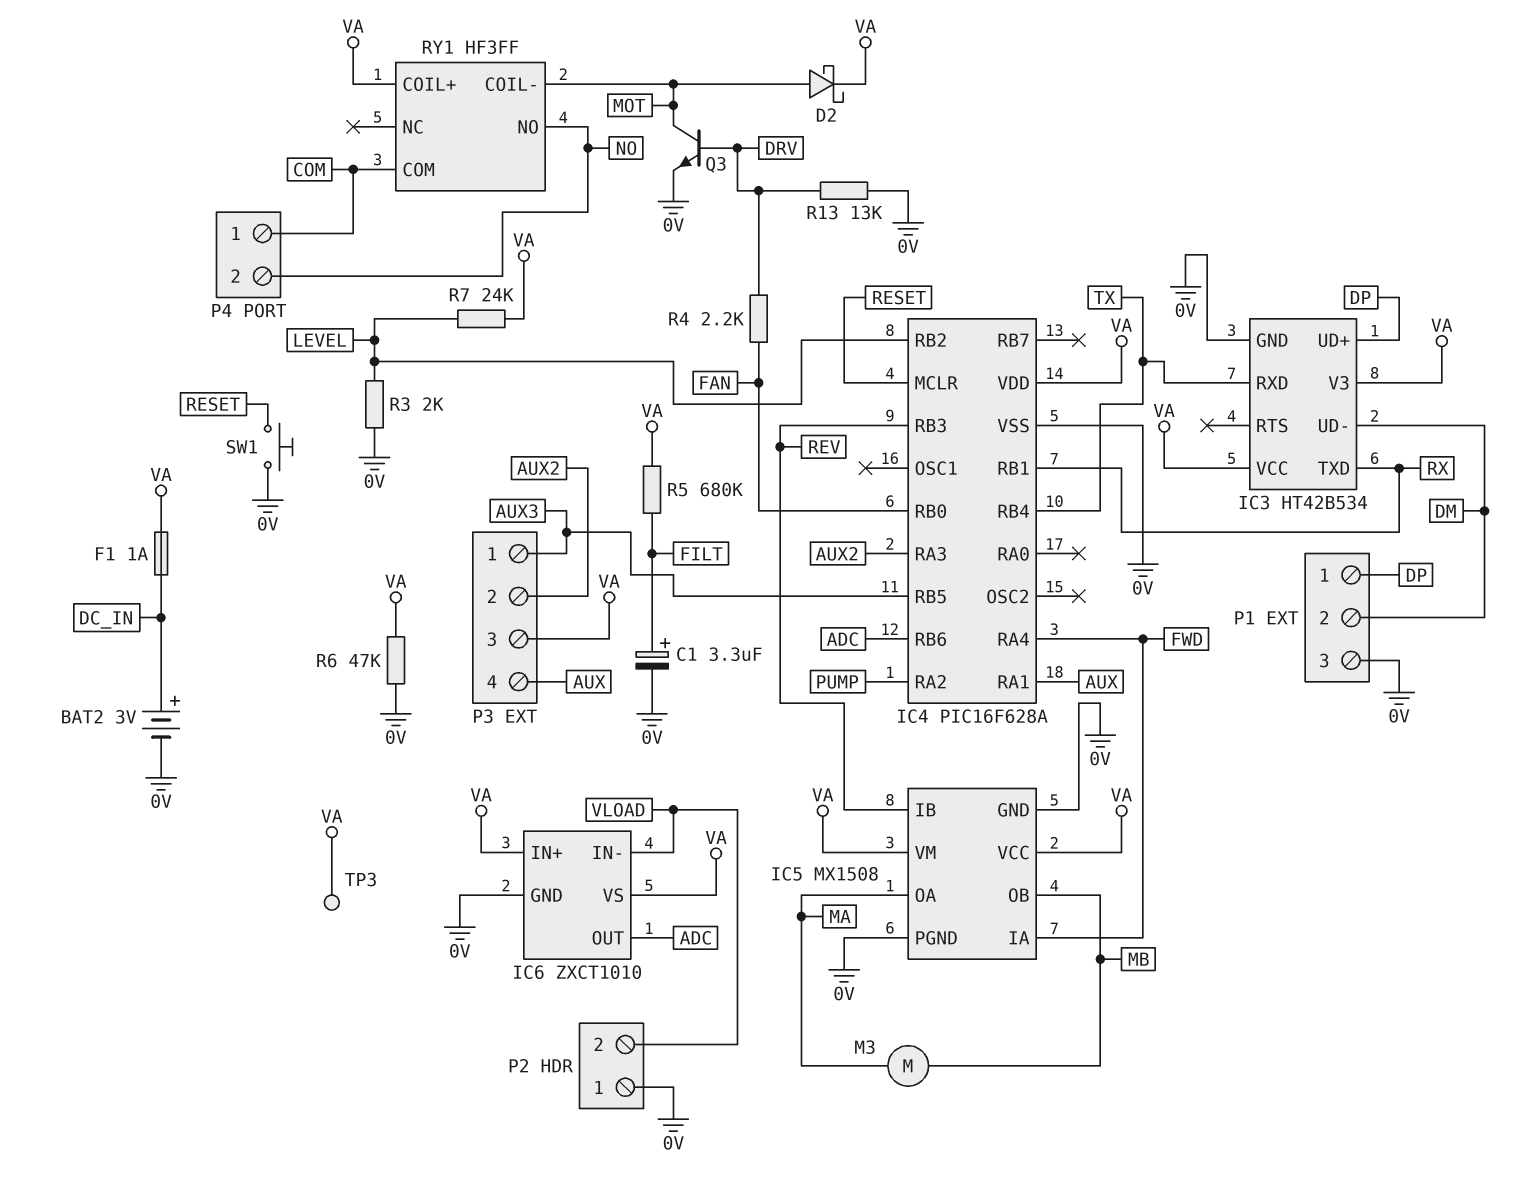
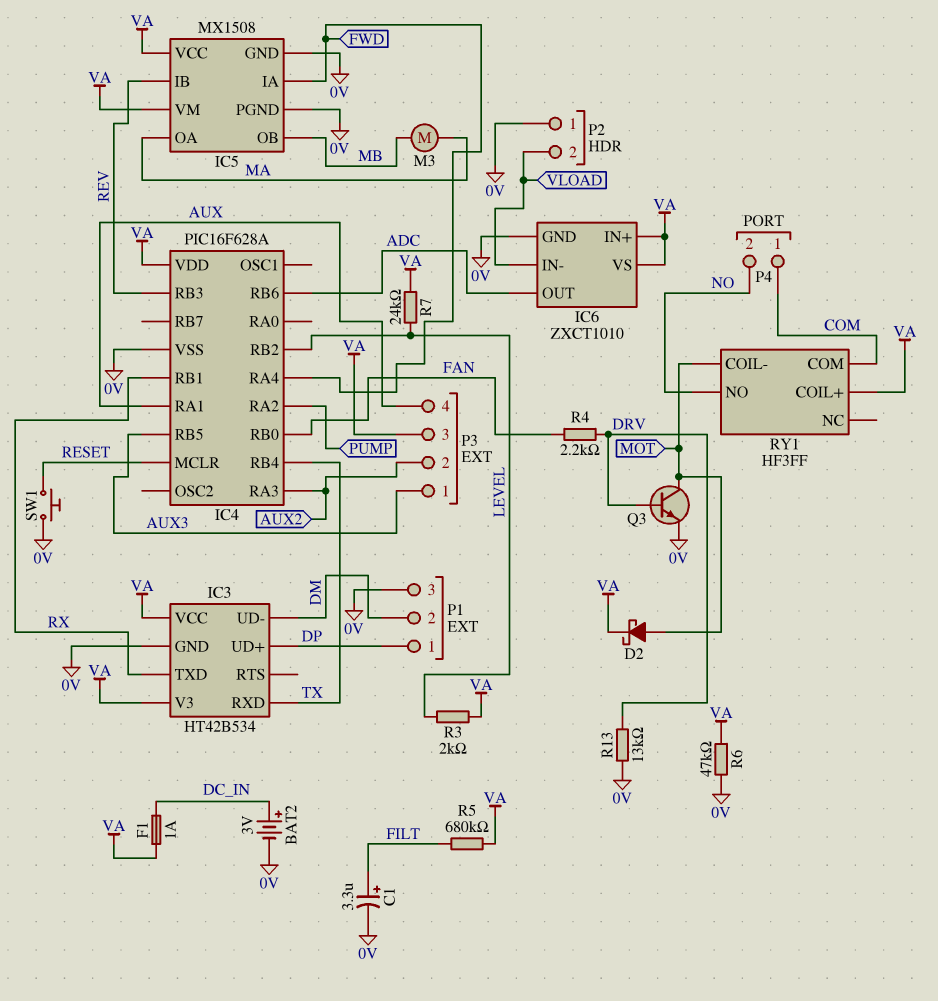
R3: 2k (0V, LEVEL) -> 2k (LEVEL, VA)
TP3: test point (VA) -> none

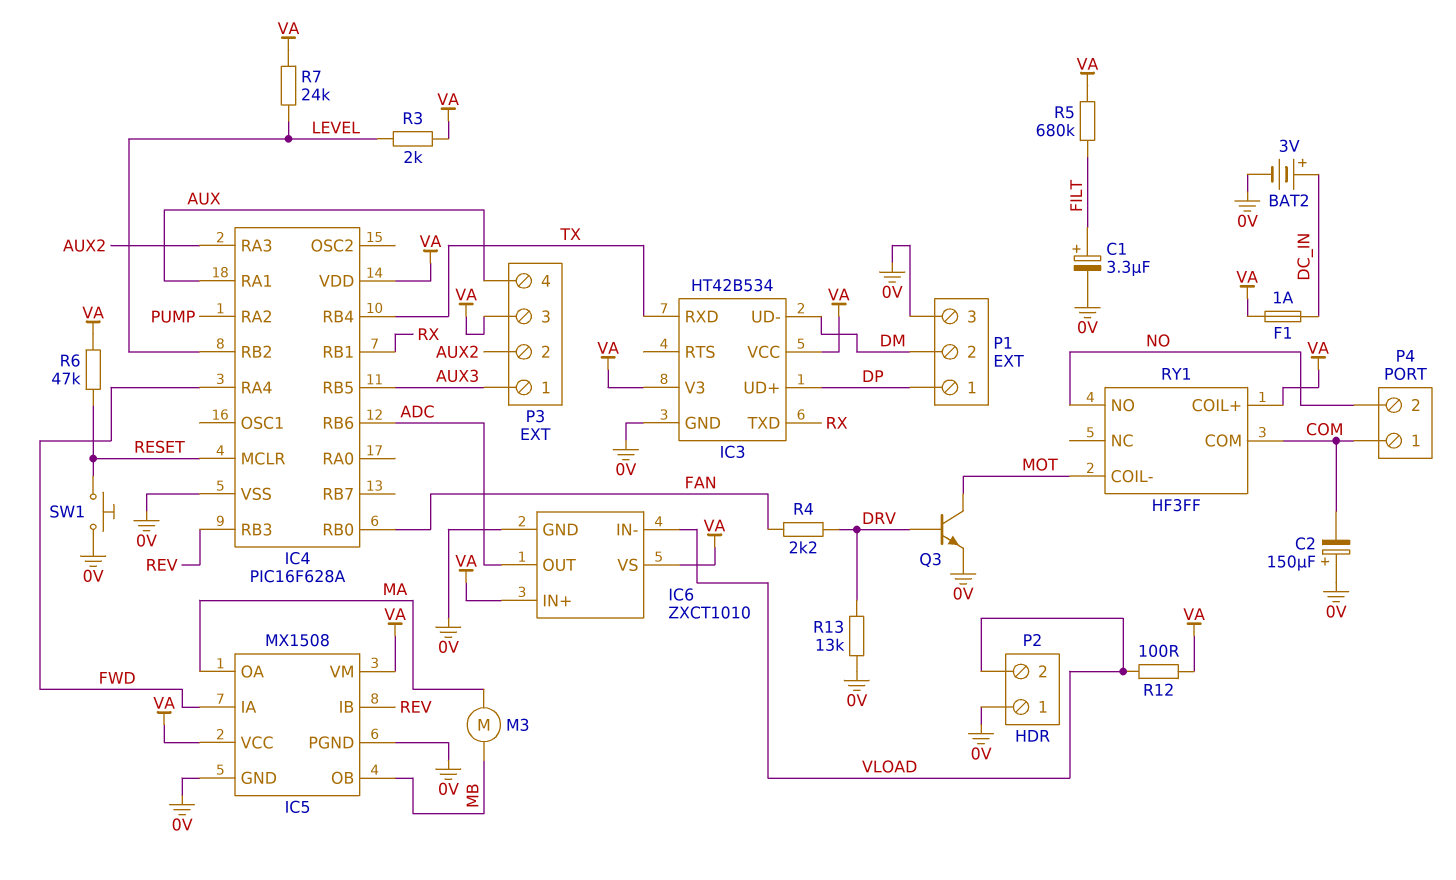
C2: none -> 150uF (plus 0V, minus COM)
D2: schottky (A MOT, K VA) -> none
R6: 47k (0V, VA) -> 47k (RESET, VA)
R12: none -> 100 (VA, VLOAD)

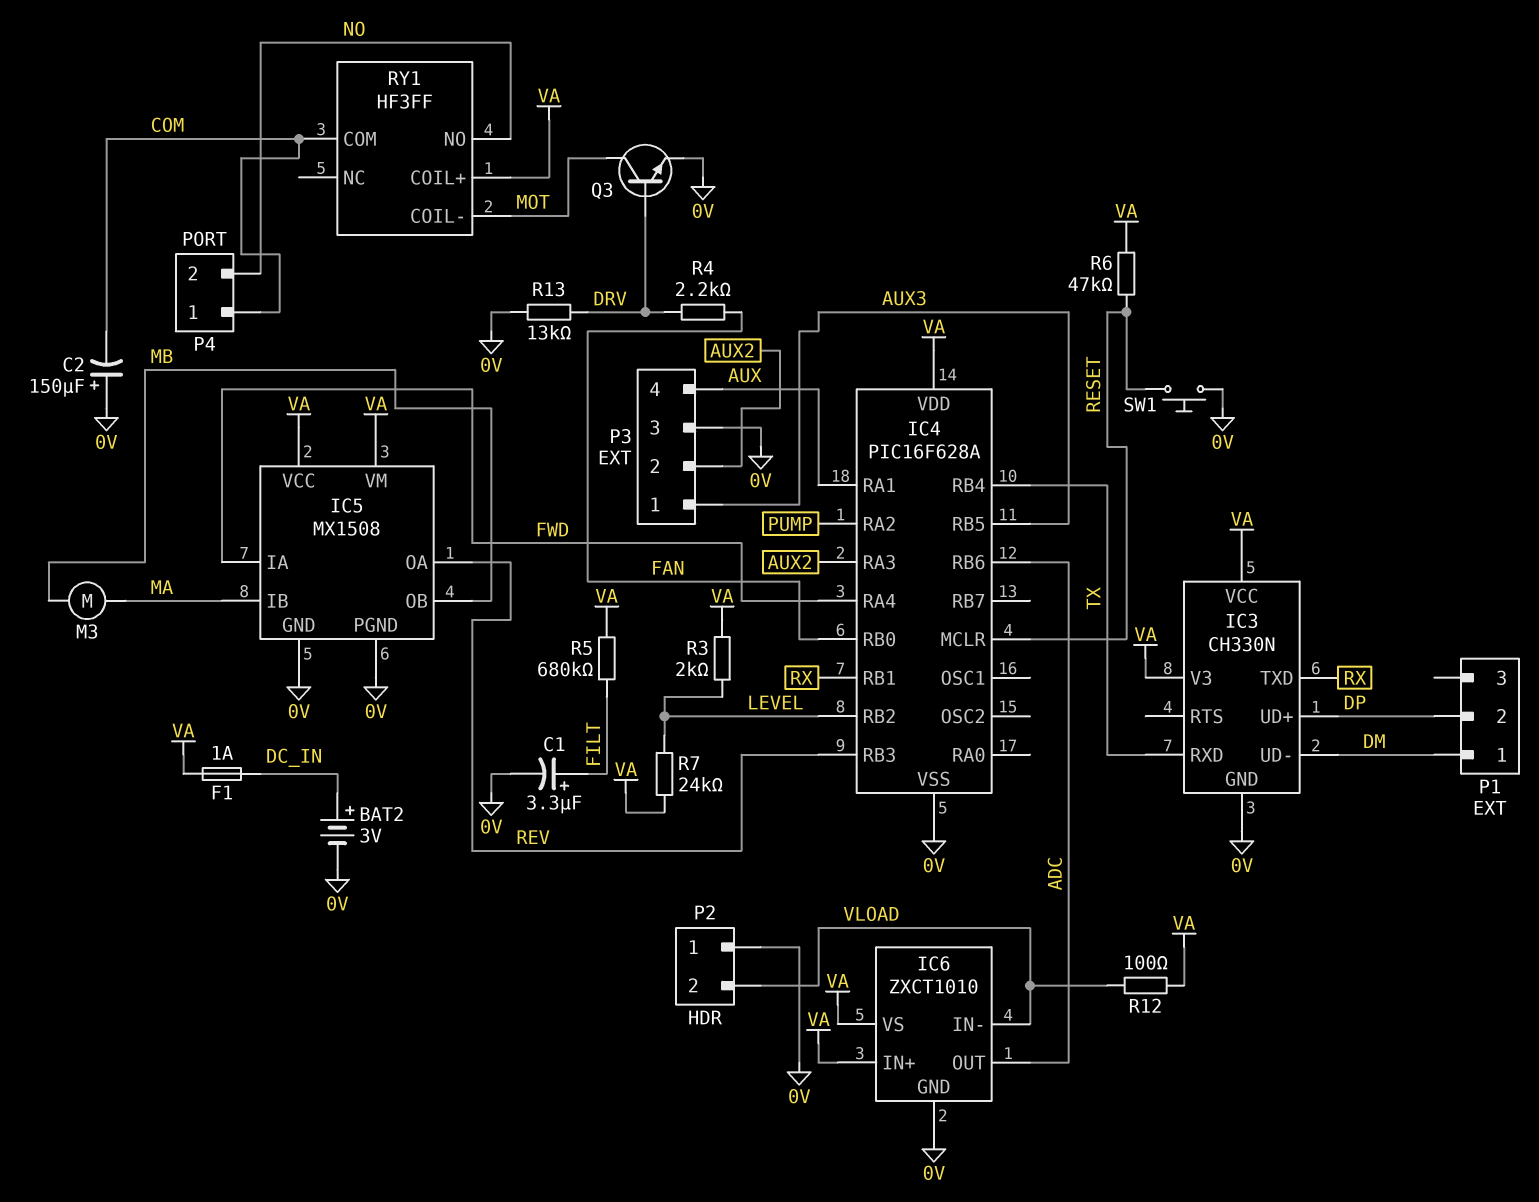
IC3: HT42B534 -> CH330N
IC5 pin IB: REV -> MA
IC5 pin OA: MA -> REV
P1 pin 1: DP -> DM
P1 pin 2: DM -> DP
P1 pin 3: 0V -> none
P3 pin 3: VA -> 0V

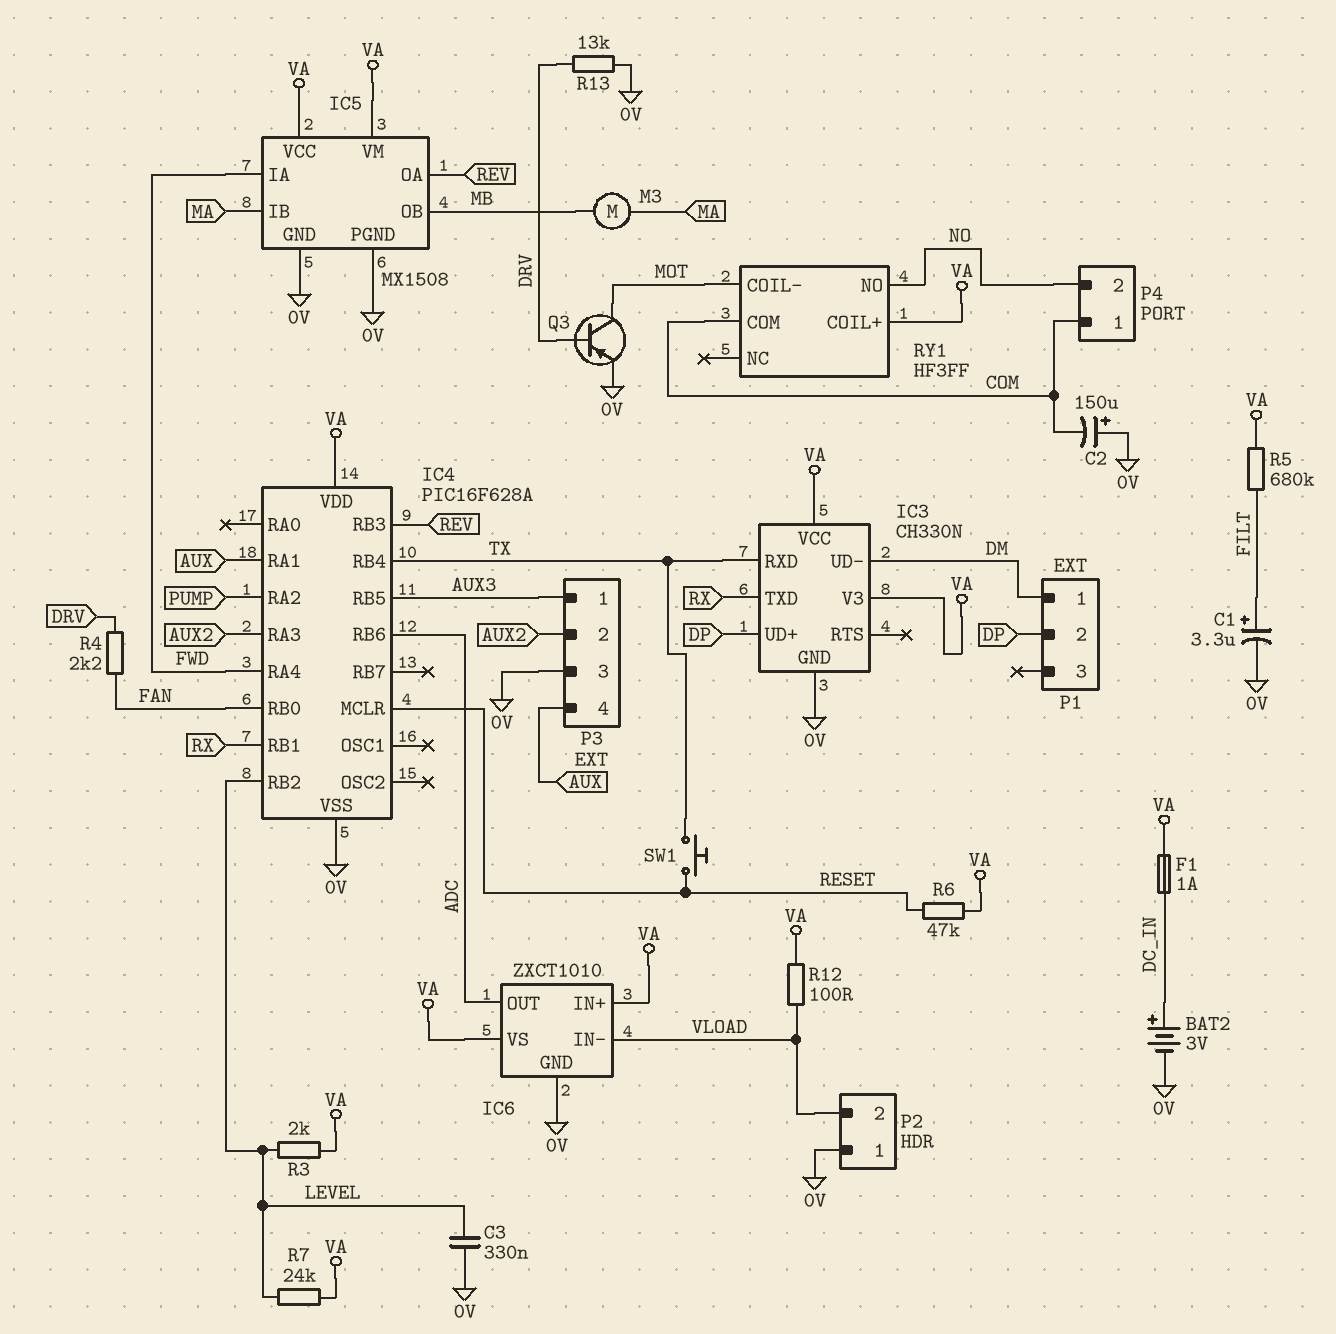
C3: none -> 330nF (0V, LEVEL)
Q3: NPN (B DRV, C MOT, E 0V) -> PNP (B DRV, C MOT, E 0V)
SW1: button (0V, RESET) -> button (RESET, TX)

